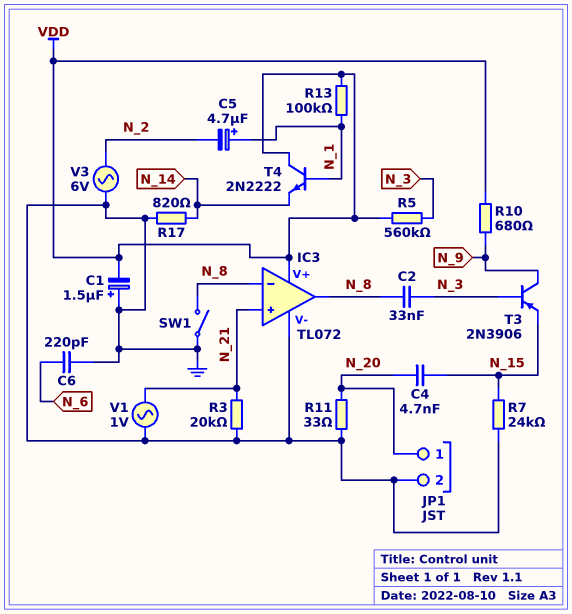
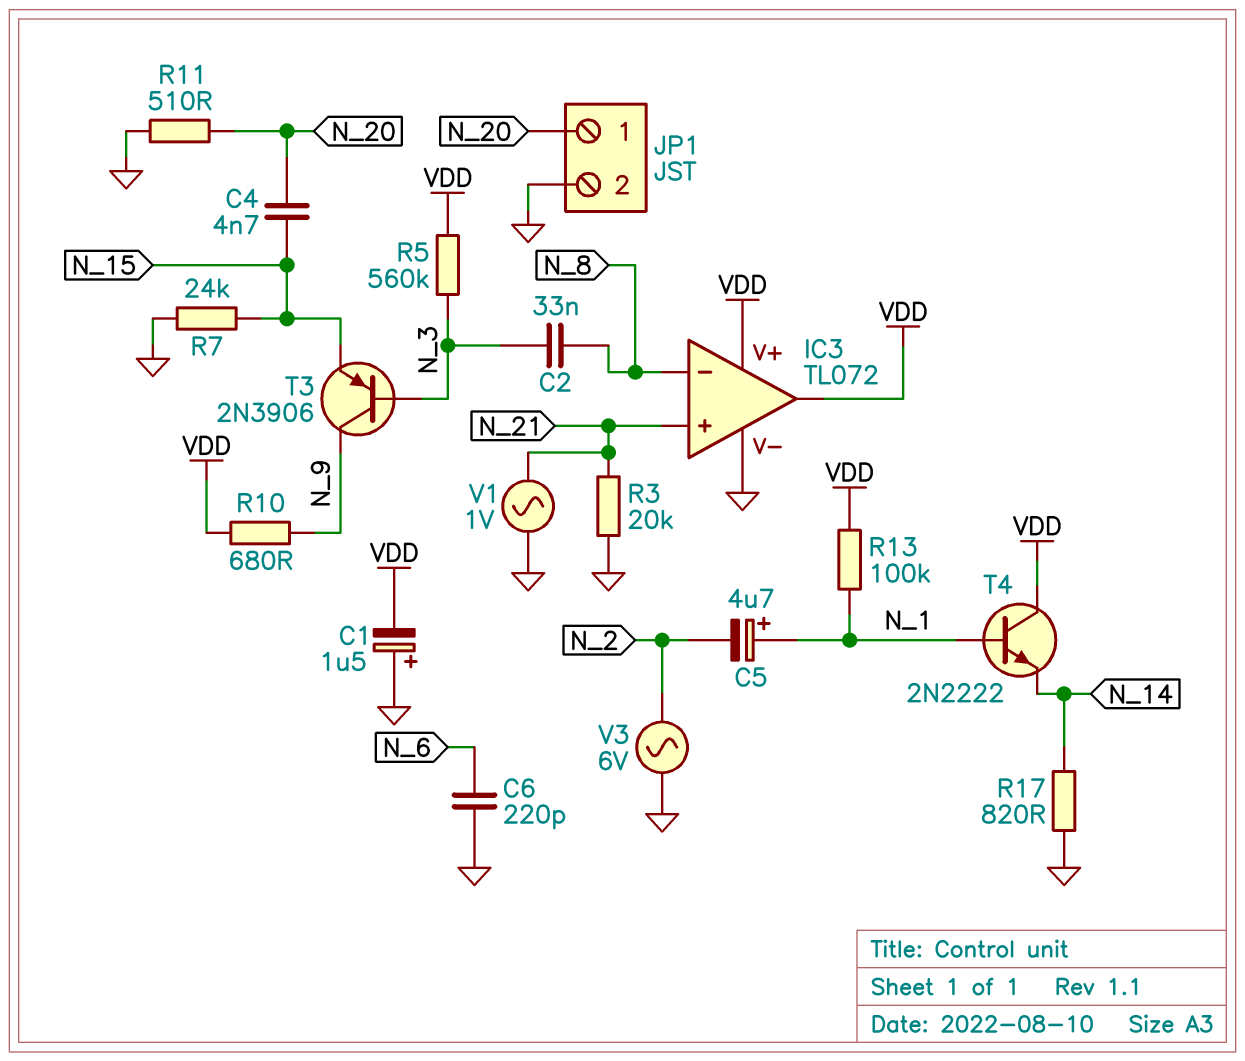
IC3 pin out: N_8 -> VDD
R11: 33 (GND, N_20) -> 510 (GND, N_20)
SW1: switch (GND, N_8) -> none

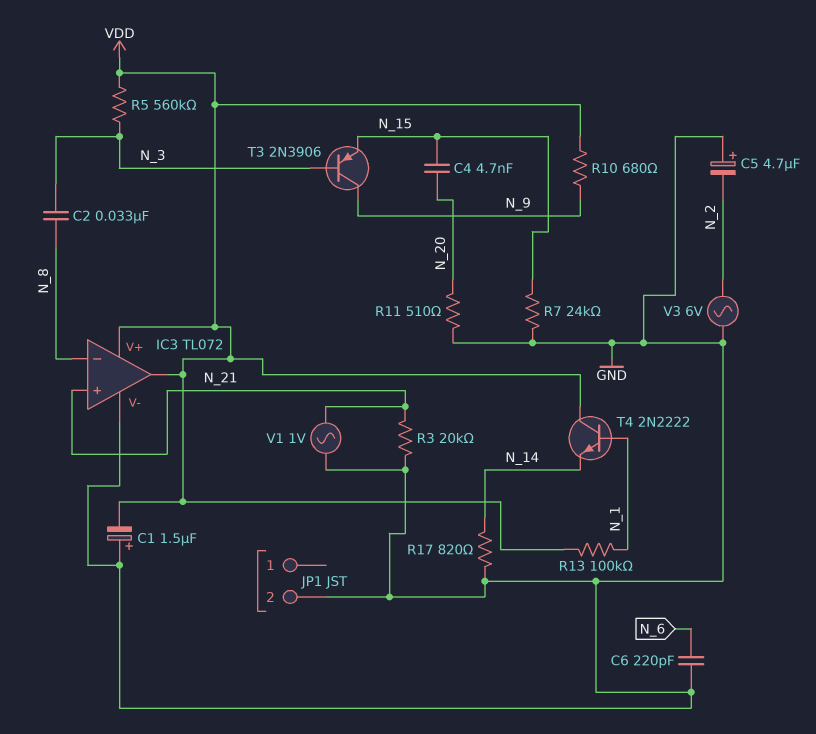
C5: 4.7uF (plus N_1, minus N_2) -> 4.7uF (plus GND, minus N_2)
JP1 pin 1: N_20 -> none

